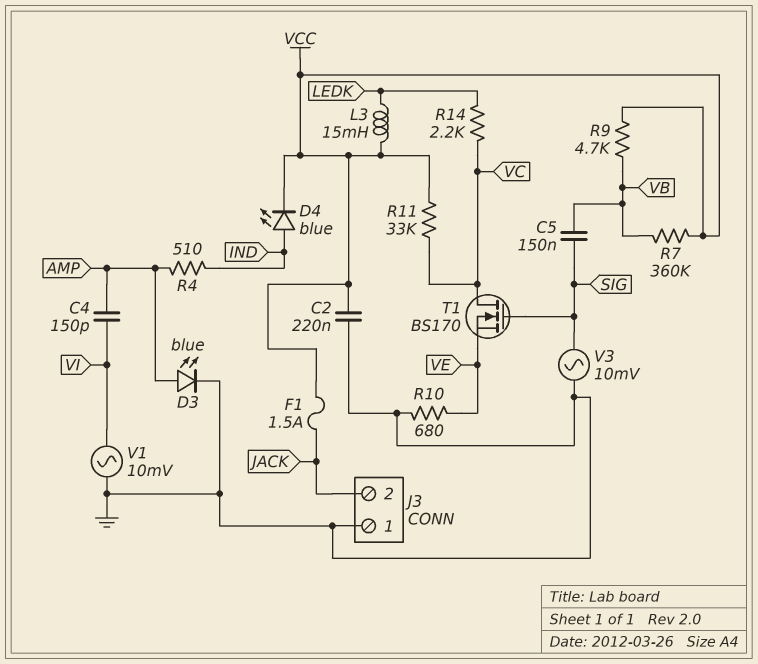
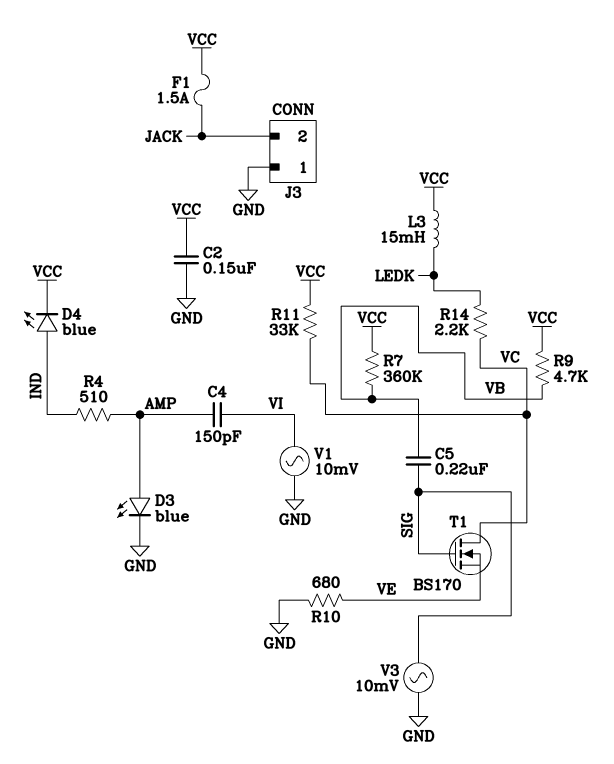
C2: 220nF (GND, VCC) -> 150nF (GND, VCC)
C5: 150nF (SIG, VB) -> 220nF (SIG, VB)

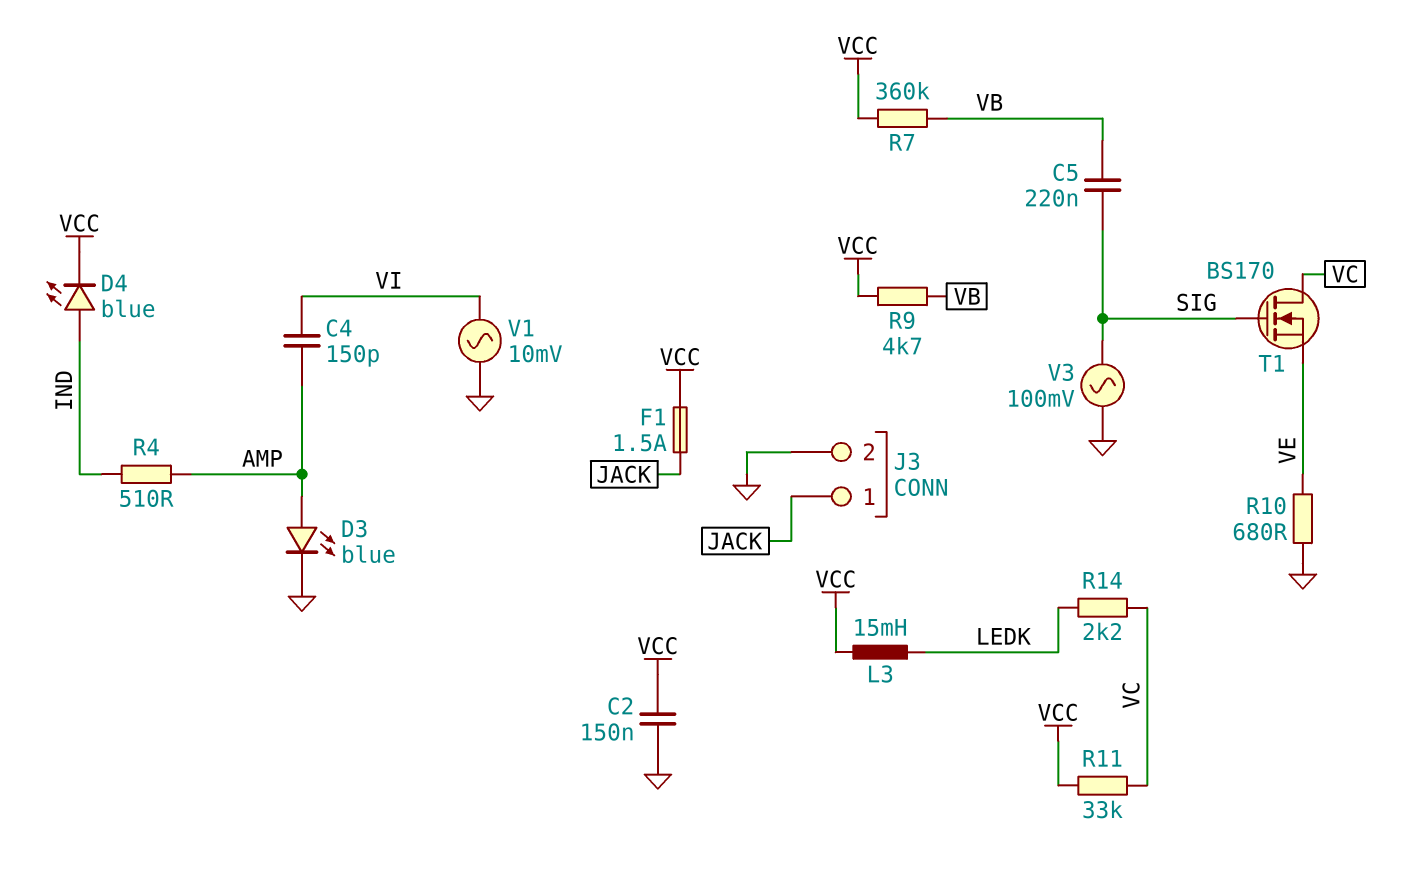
J3 pin 1: GND -> JACK
J3 pin 2: JACK -> GND
V3: AC 10mV (GND, SIG) -> AC 100mV (GND, SIG)

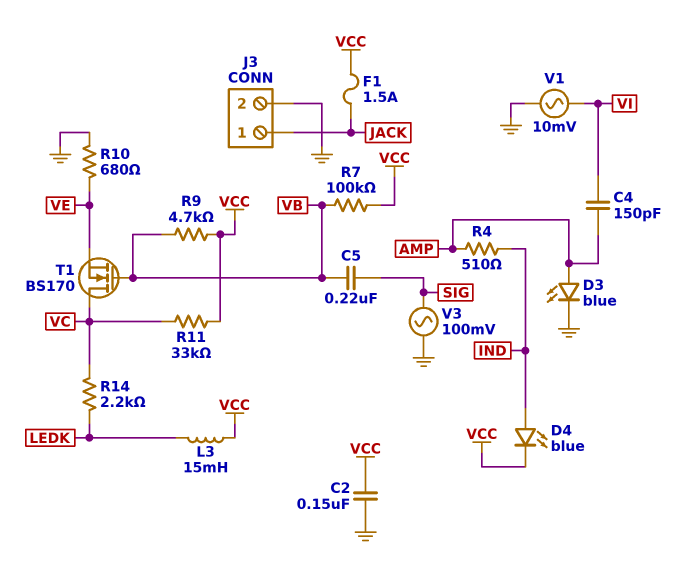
R7: 360k (VB, VCC) -> 100k (VB, VCC)
T1: NMOS BS170 (G SIG, D VC, S VE) -> NMOS BS170 (G VB, D VC, S VE)

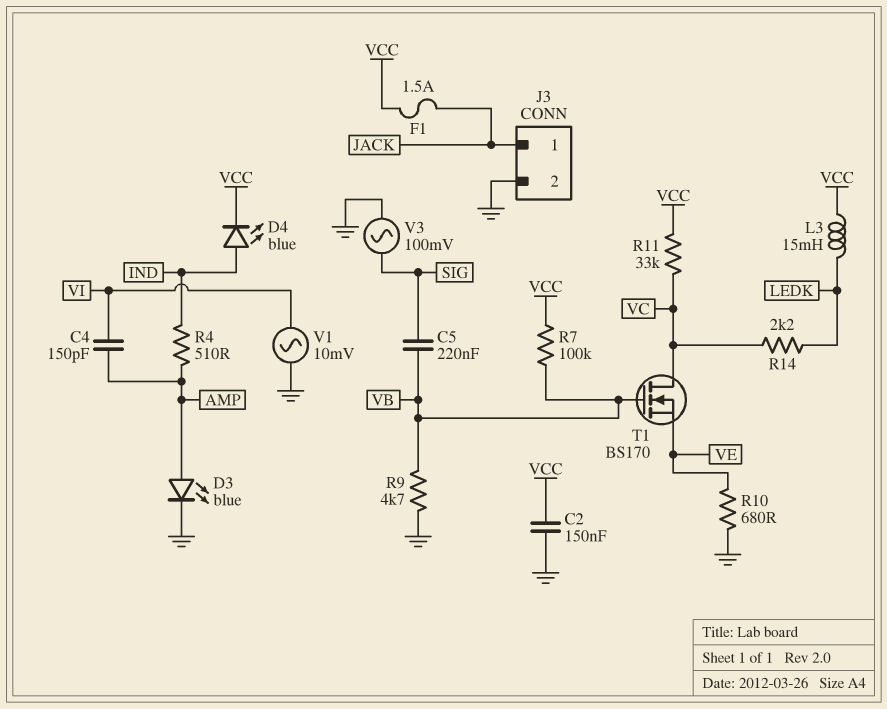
R9: 4.7k (VB, VCC) -> 4.7k (GND, VB)

